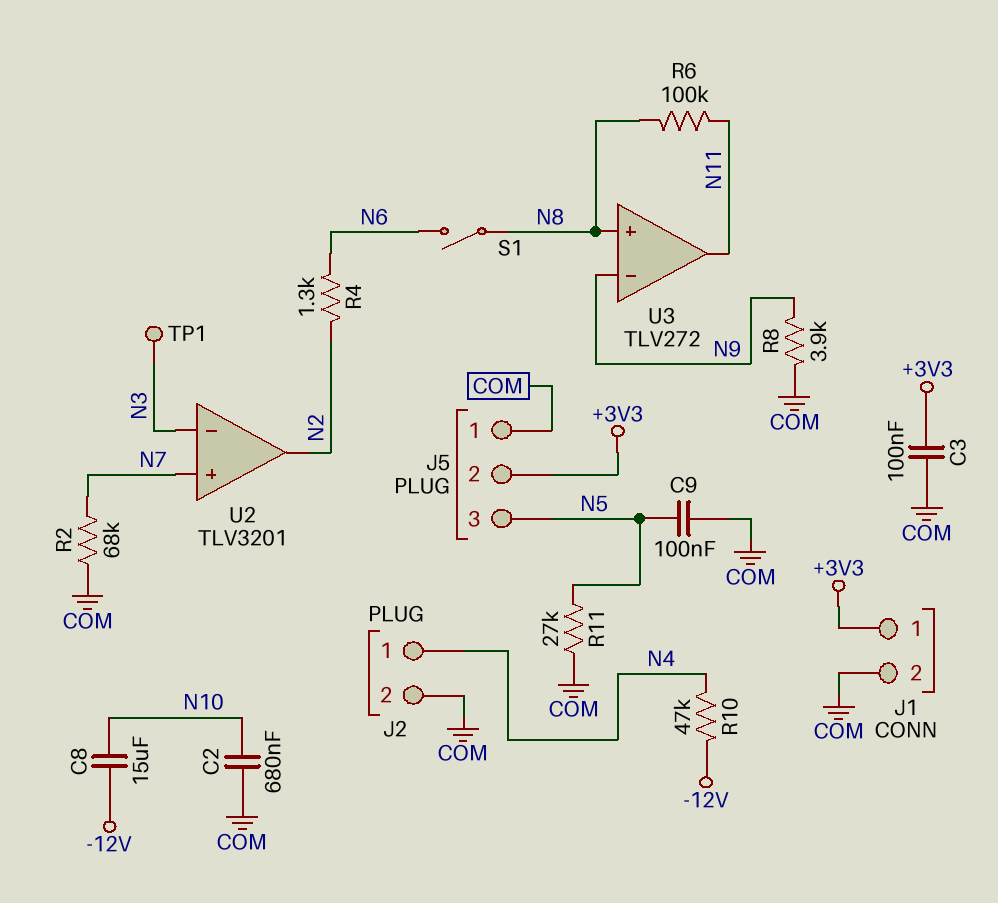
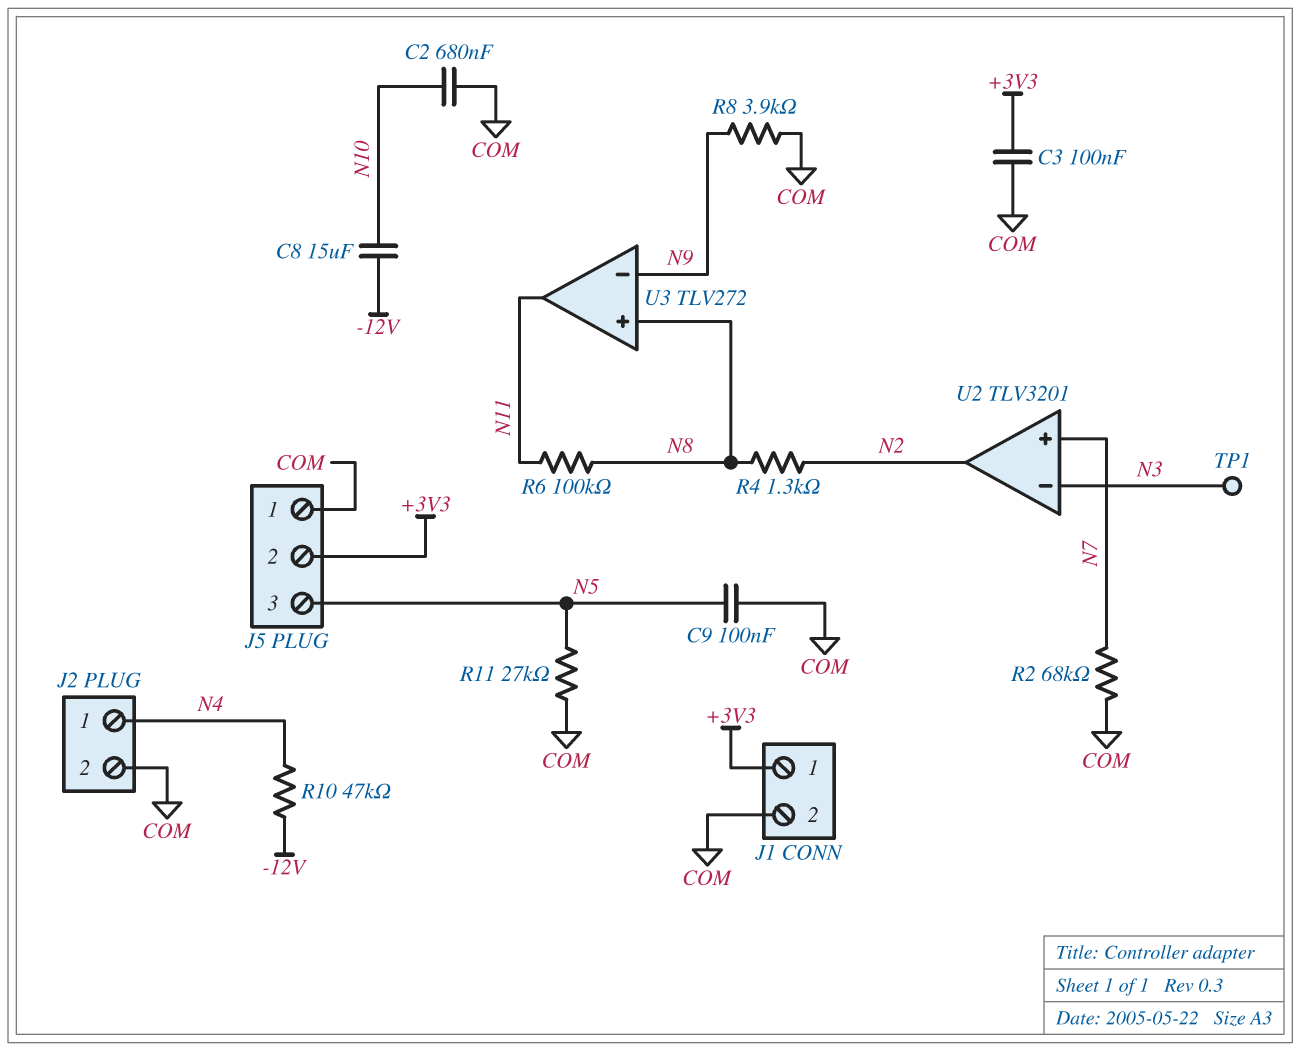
R4: 1.3k (N2, N6) -> 1.3k (N2, N8)
S1: switch (N6, N8) -> none

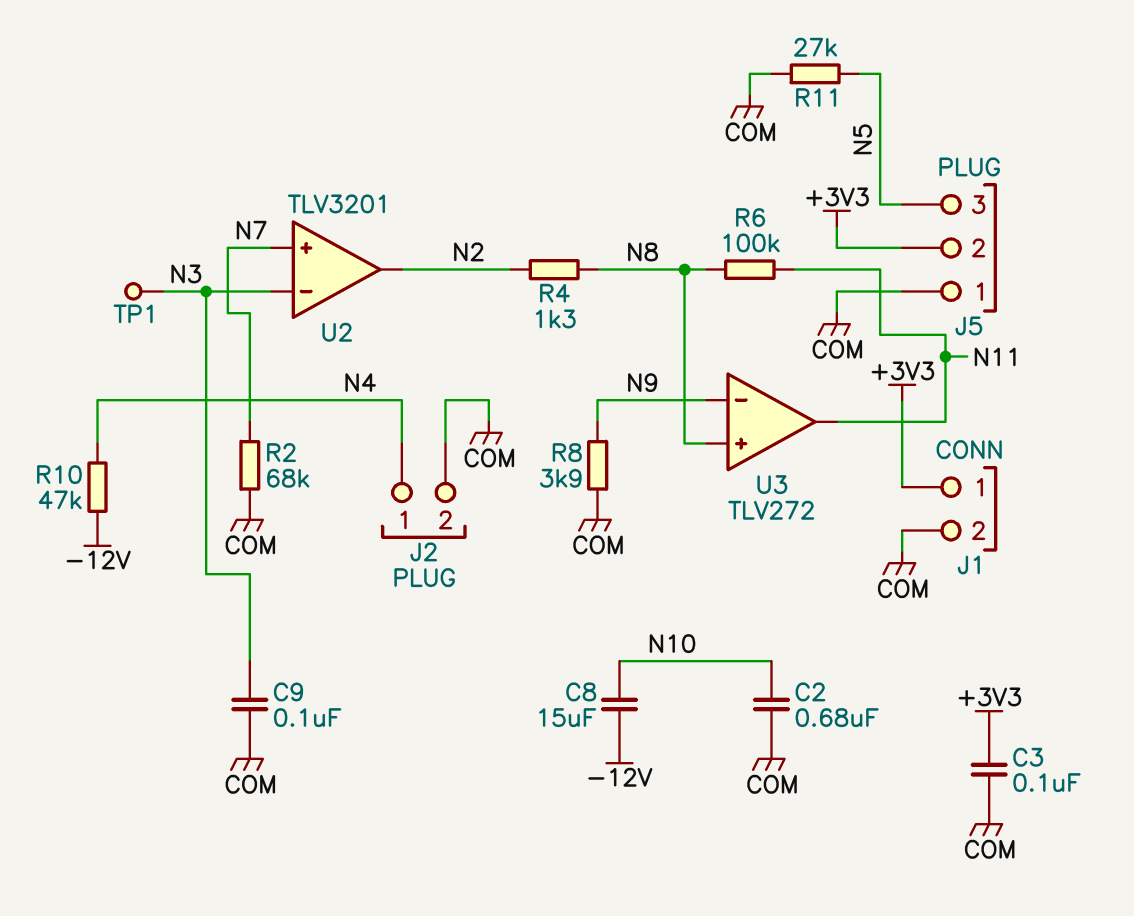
C9: 100nF (COM, N5) -> 100nF (COM, N3)

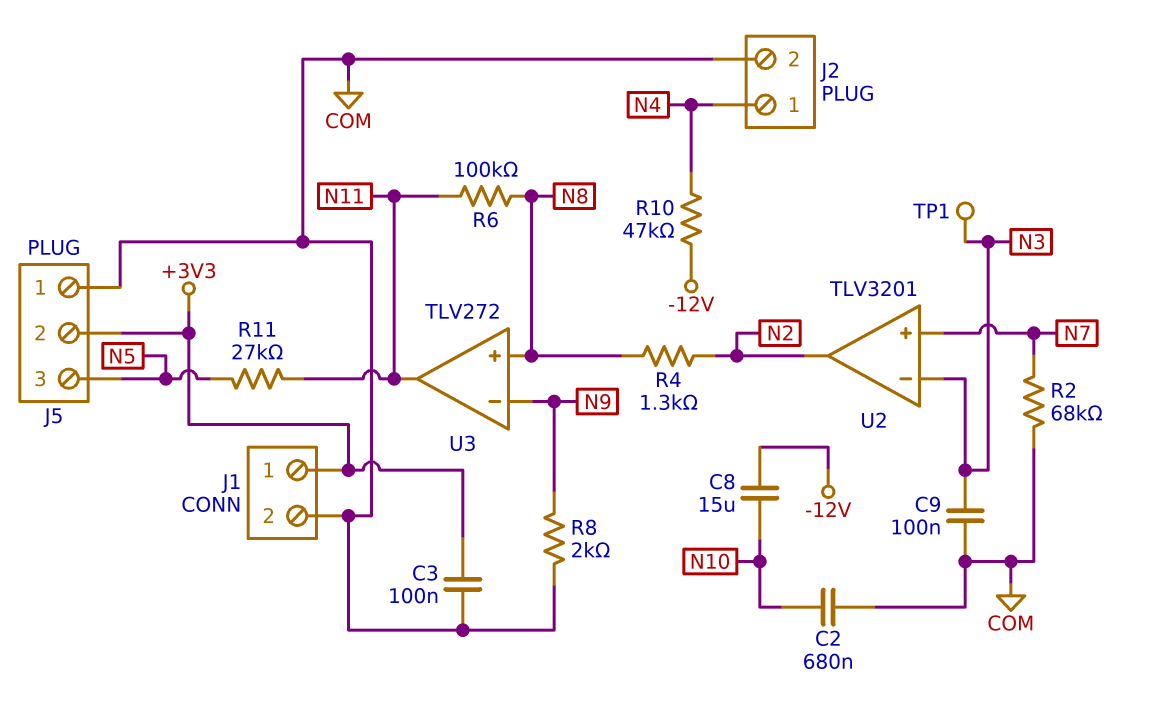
R8: 3.9k (COM, N9) -> 2k (COM, N9)
R11: 27k (COM, N5) -> 27k (N5, N11)

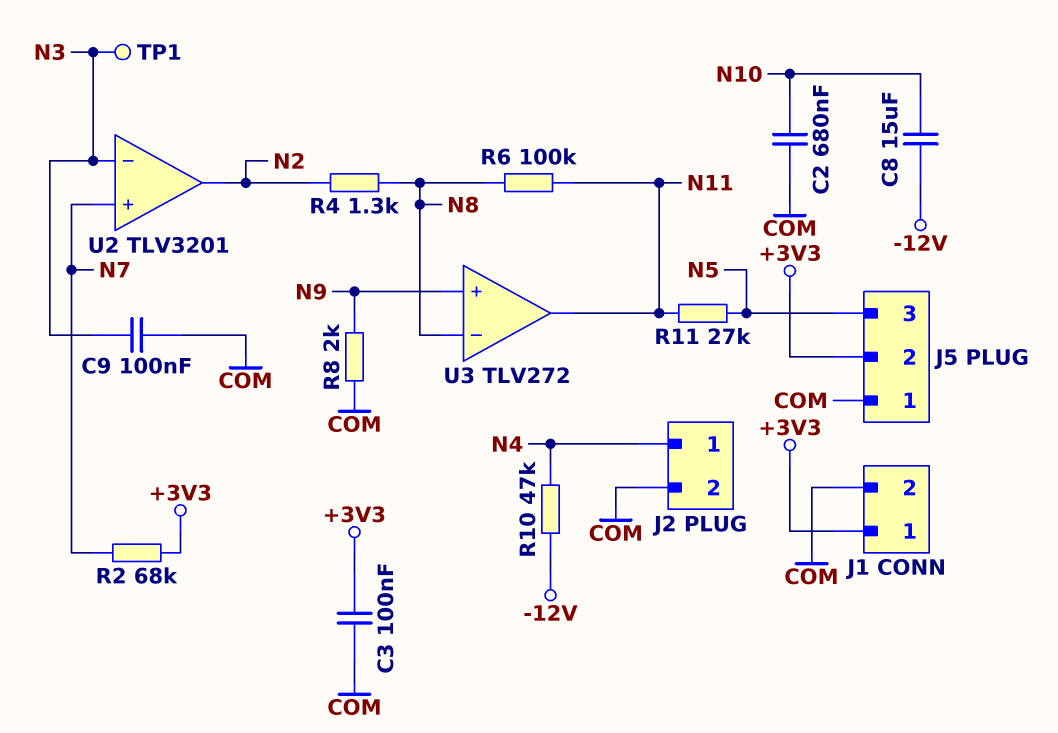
R2: 68k (COM, N7) -> 68k (+3V3, N7)
U3 pin in+: N8 -> N9
U3 pin in-: N9 -> N8

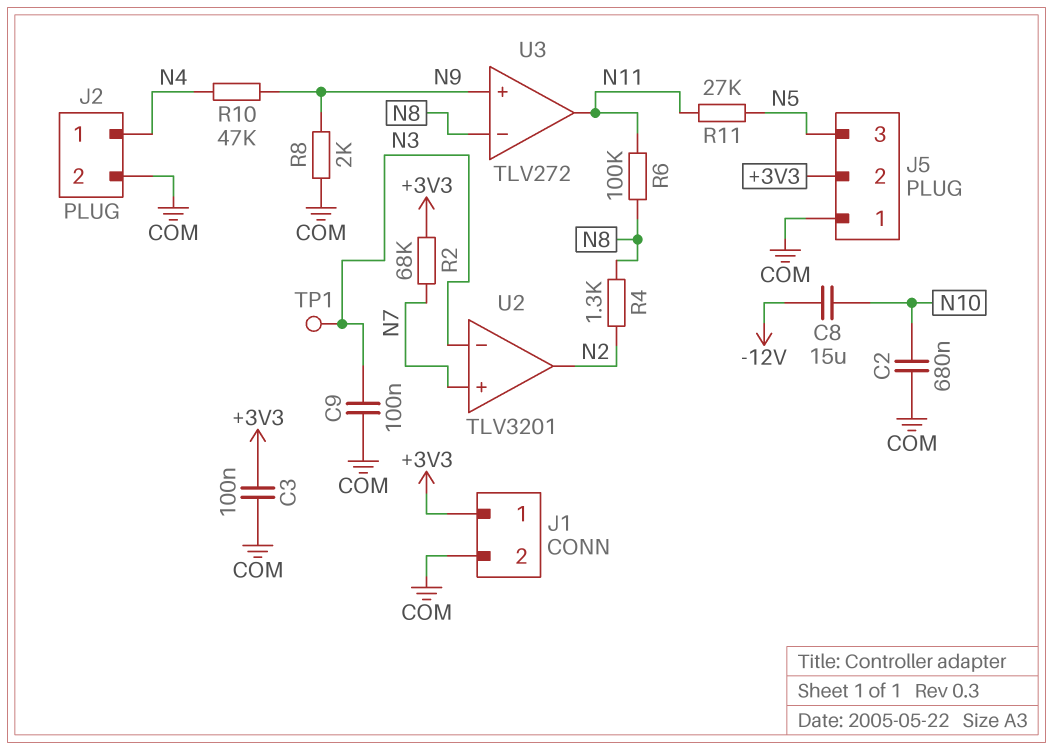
R10: 47k (-12V, N4) -> 47k (N4, N9)

